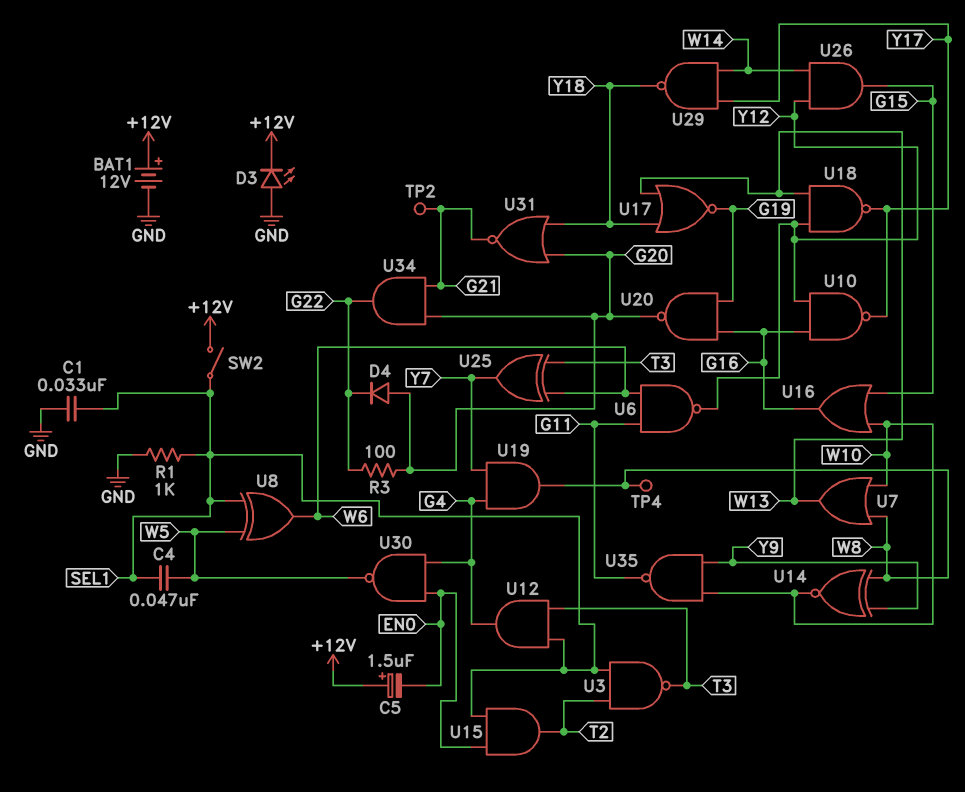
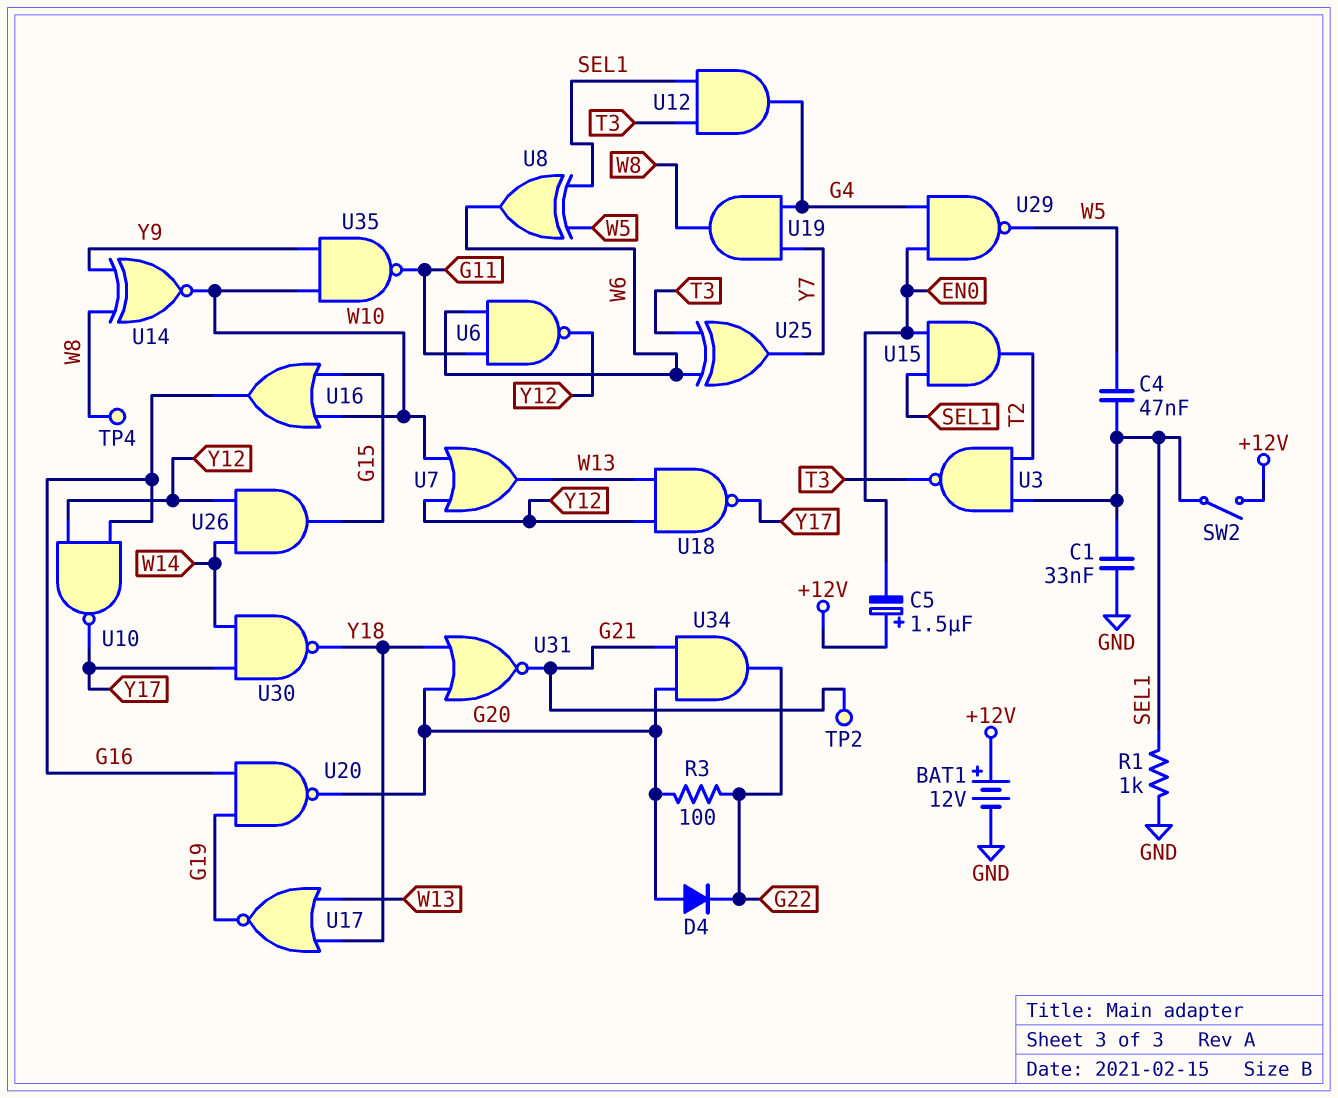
D3: LED (A GND, K +12V) -> none
U7: OR (in W8, in W10, out W13) -> OR (in W10, in Y12, out W13)
U29: NAND (in W14, in Y17, out Y18) -> NAND (in EN0, in G4, out W5)
U30: NAND (in EN0, in G4, out W5) -> NAND (in W14, in Y17, out Y18)

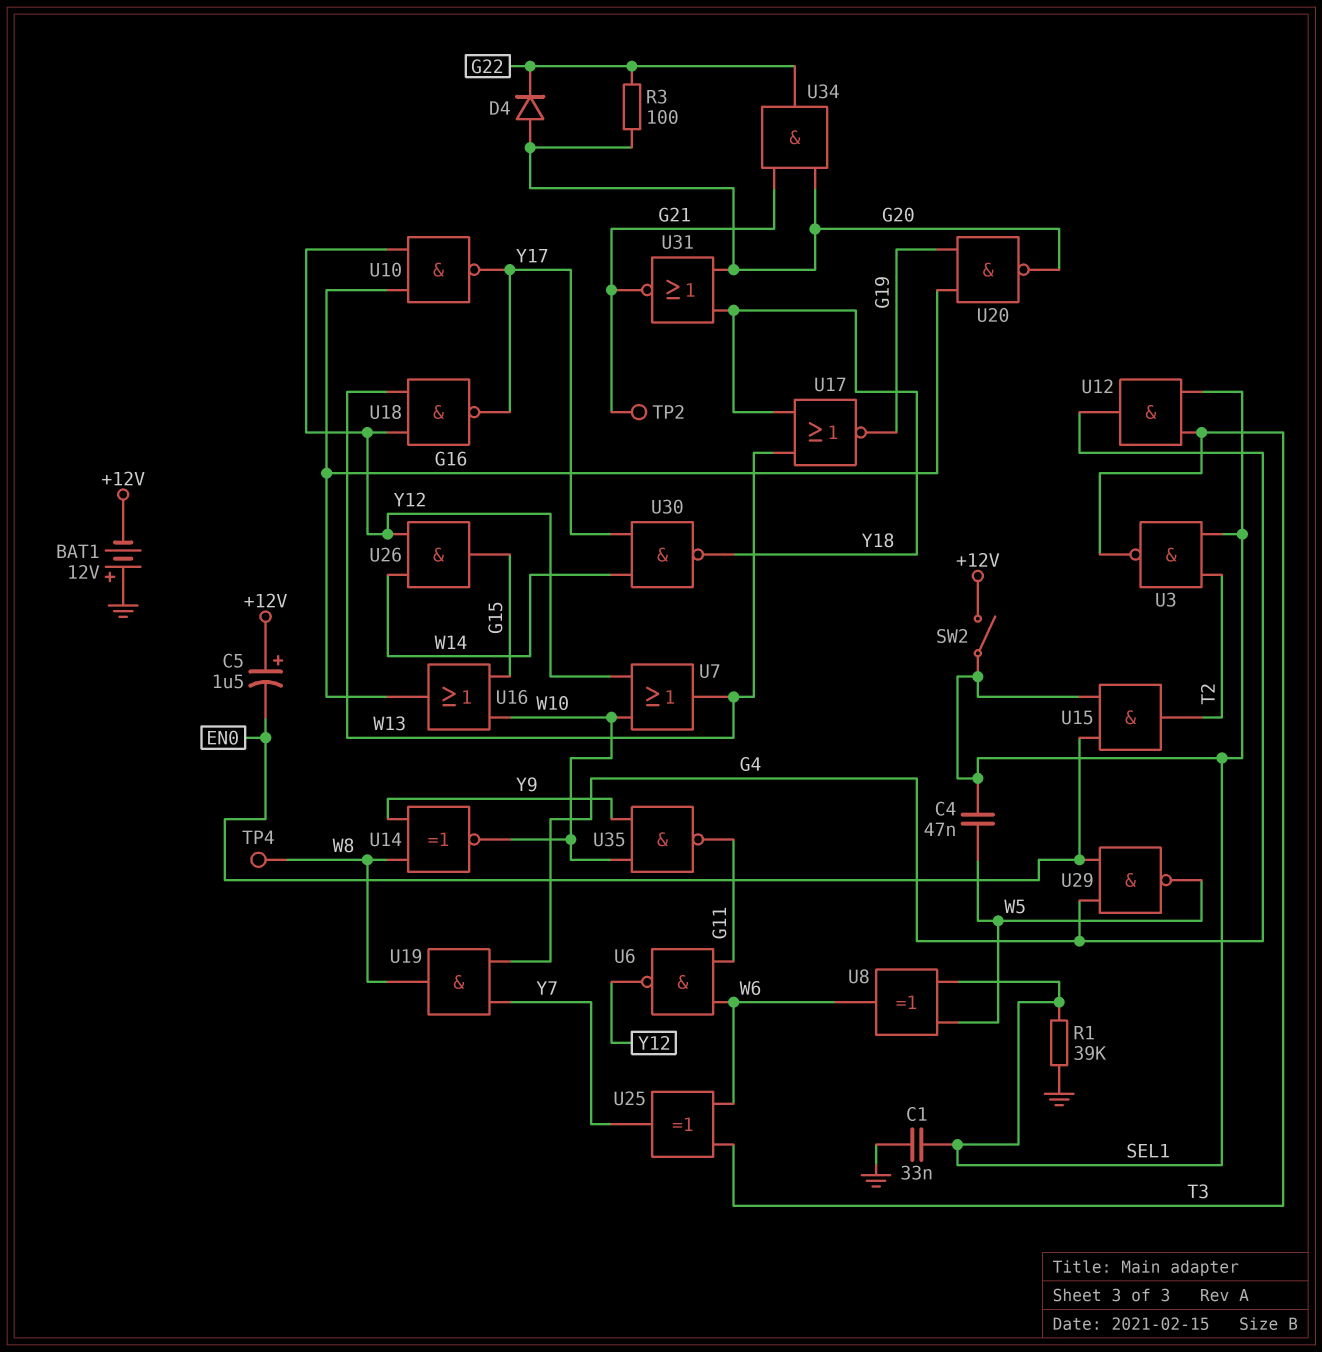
BAT1: 12V (plus +12V, minus GND) -> 12V (plus GND, minus +12V)
R1: 1k (GND, SEL1) -> 39k (GND, SEL1)

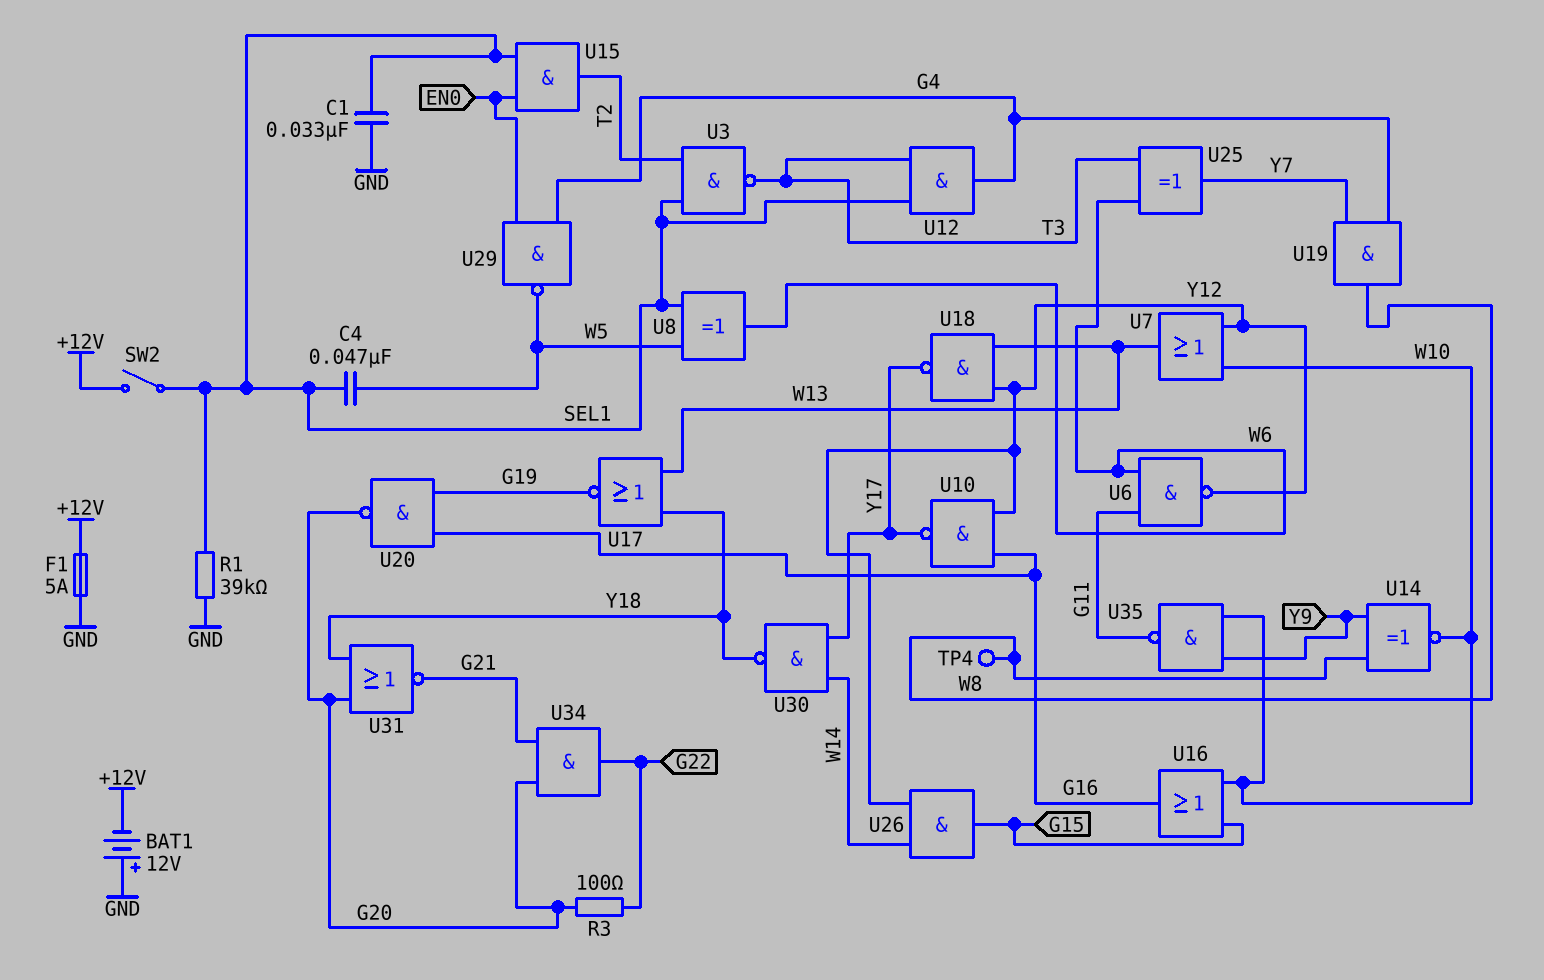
C5: 1.5uF (plus +12V, minus EN0) -> none
D4: diode (A G20, K G22) -> none
F1: none -> 5A (+12V, GND)
TP2: test point (G21) -> none

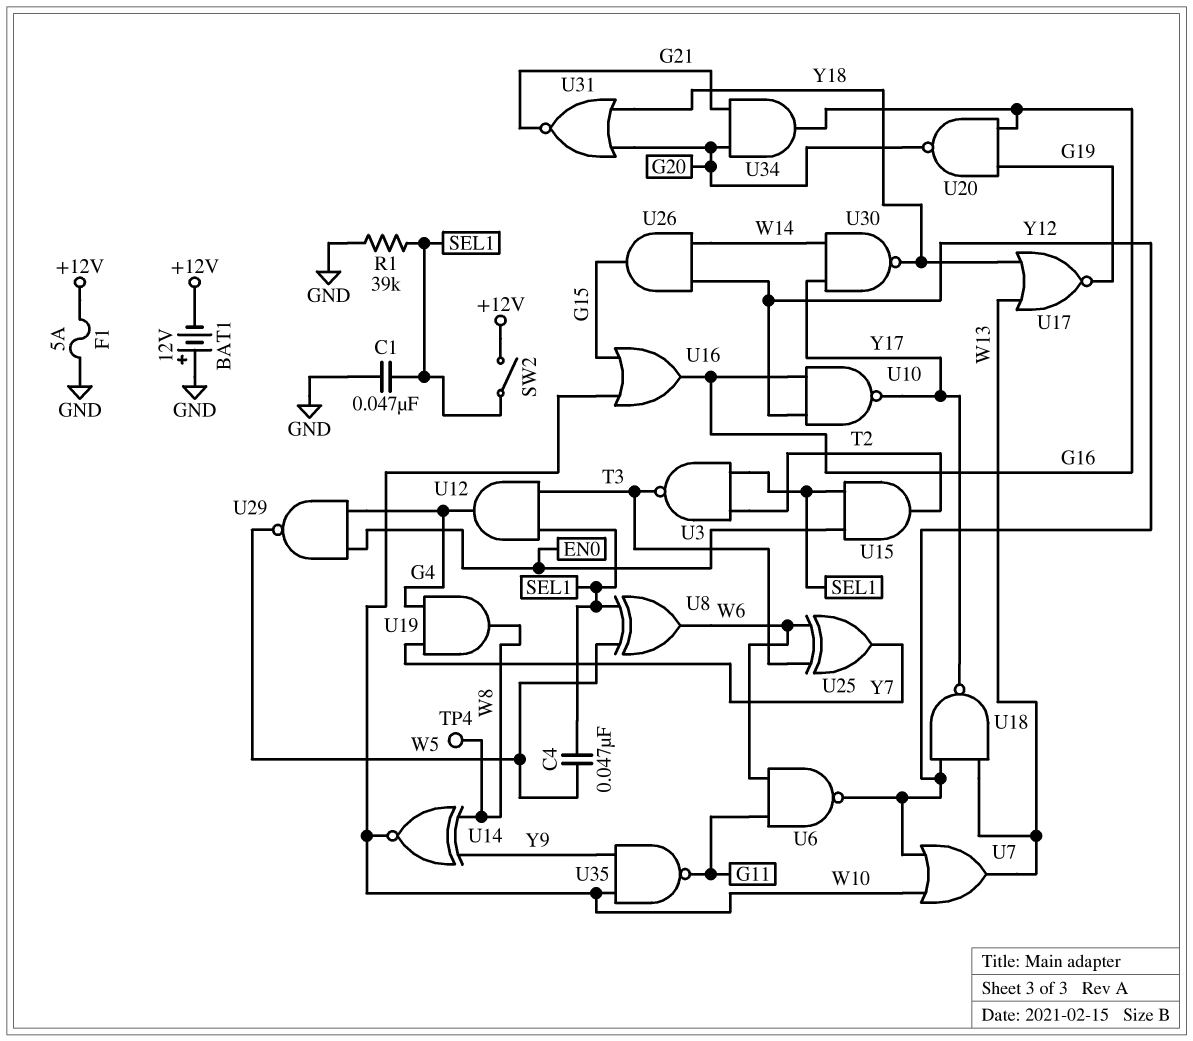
C1: 33nF (GND, SEL1) -> 47nF (GND, SEL1)
R3: 100 (G20, G22) -> none
U34: AND (in G20, in G21, out G22) -> AND (in G20, in G21, out G16)

